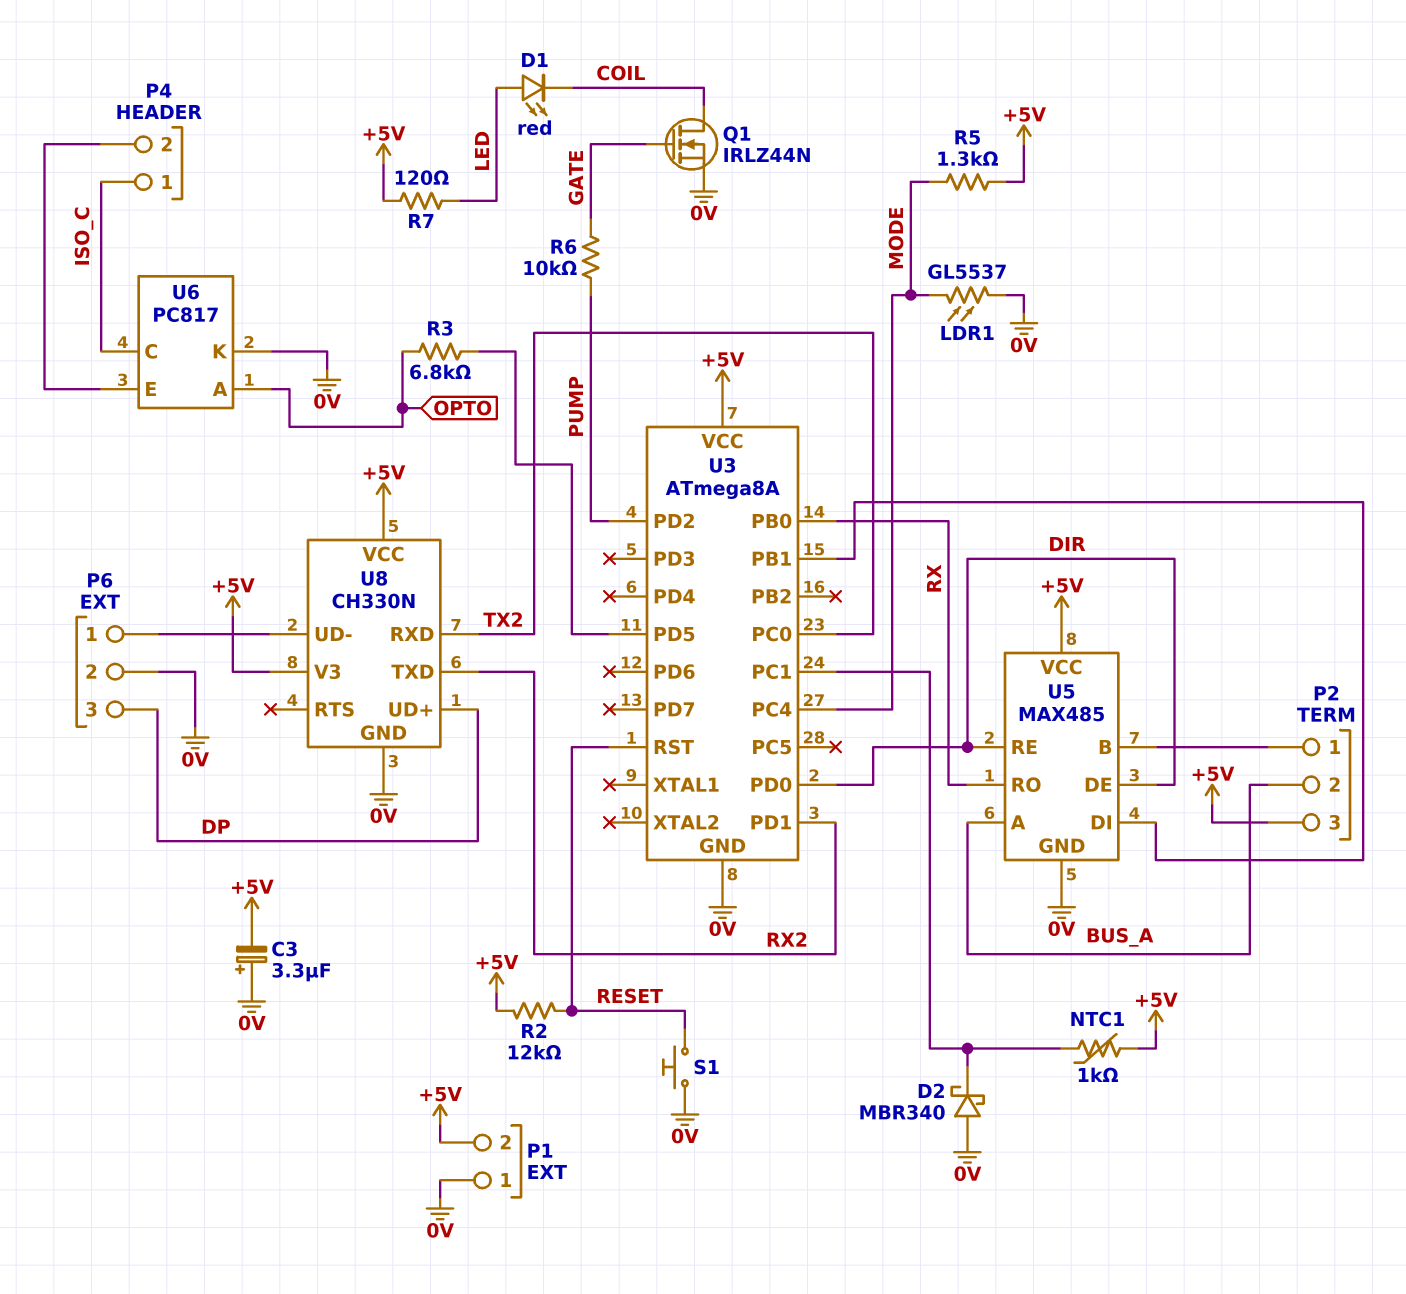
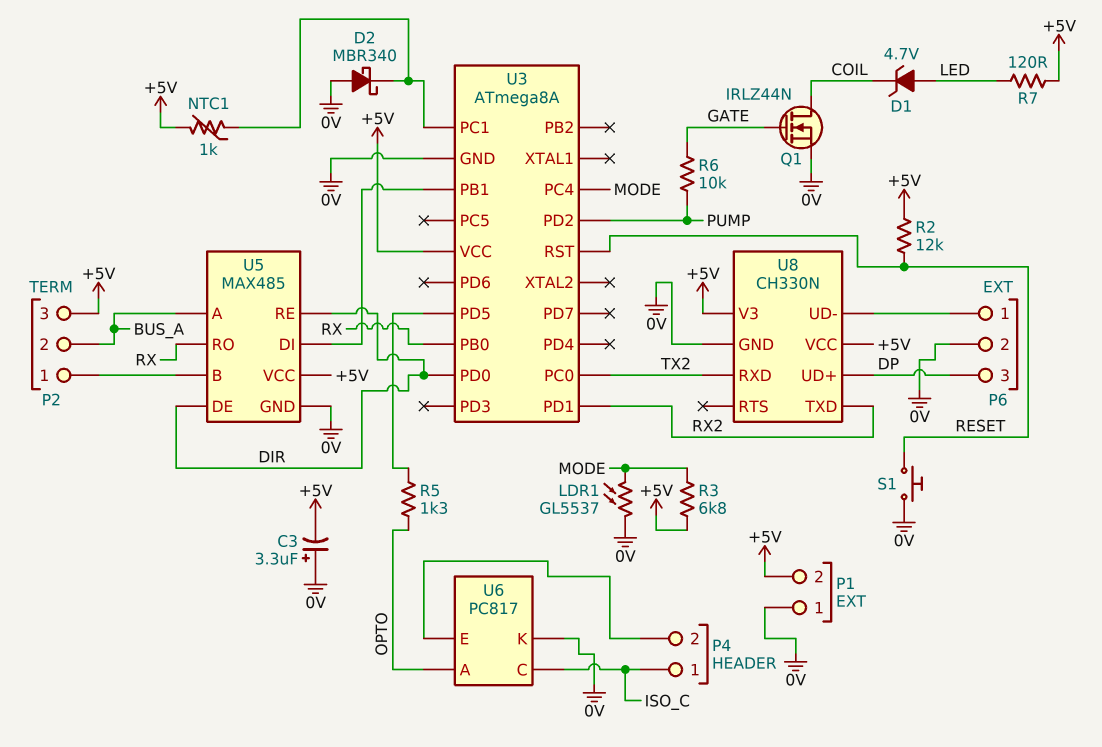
D1: LED red (A LED, K COIL) -> zener 4.7V (A LED, K COIL)
R3: 6.8k (OPTO, U3/PD5) -> 6.8k (+5V, MODE)
R5: 1.3k (+5V, MODE) -> 1.3k (OPTO, U3/PD5)

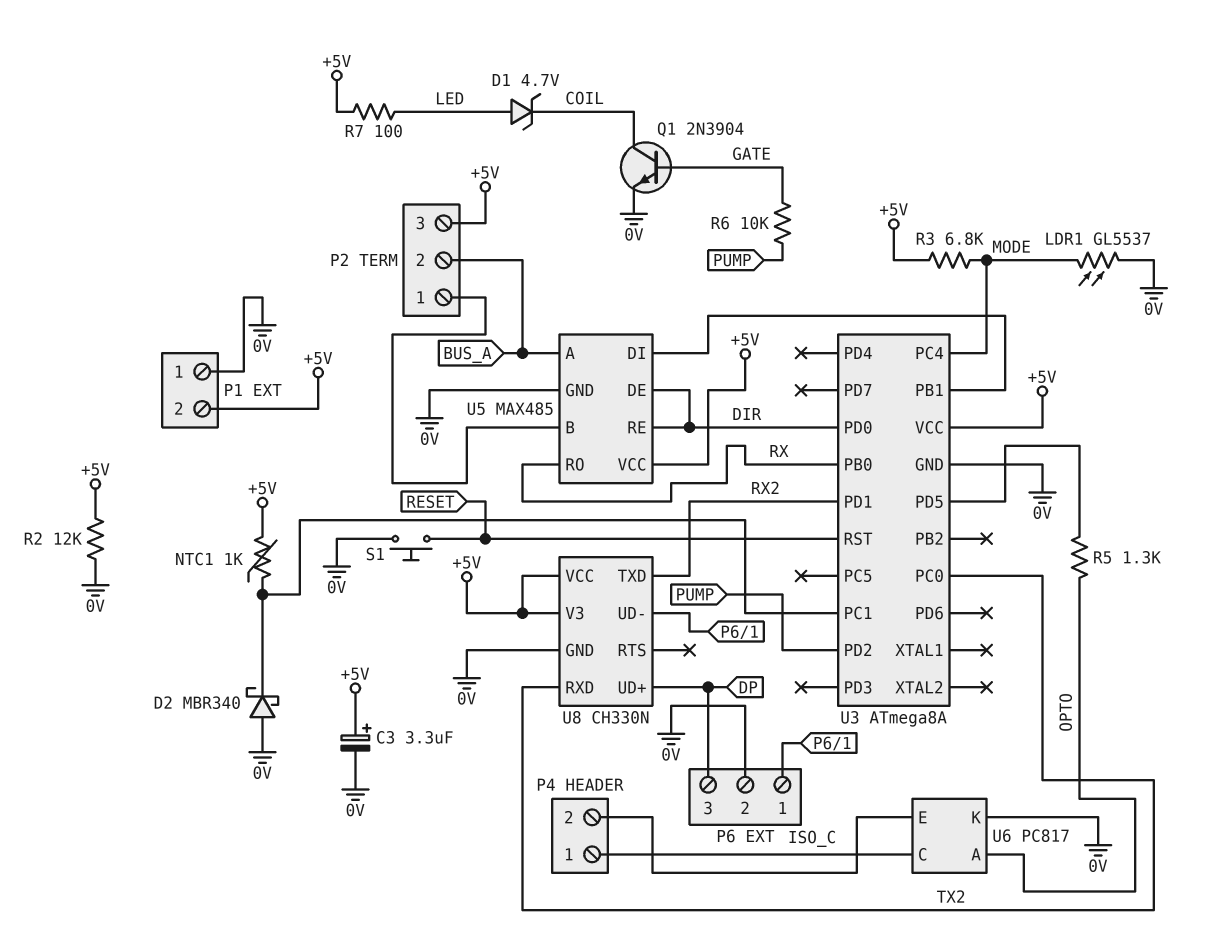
C3: 3.3uF (plus 0V, minus +5V) -> 3.3uF (plus +5V, minus 0V)
Q1: NMOS IRLZ44N (G GATE, D COIL, S 0V) -> NPN 2N3904 (B GATE, C COIL, E 0V)
R2: 12k (+5V, RESET) -> 12k (+5V, 0V)
R7: 120 (+5V, LED) -> 100 (+5V, LED)

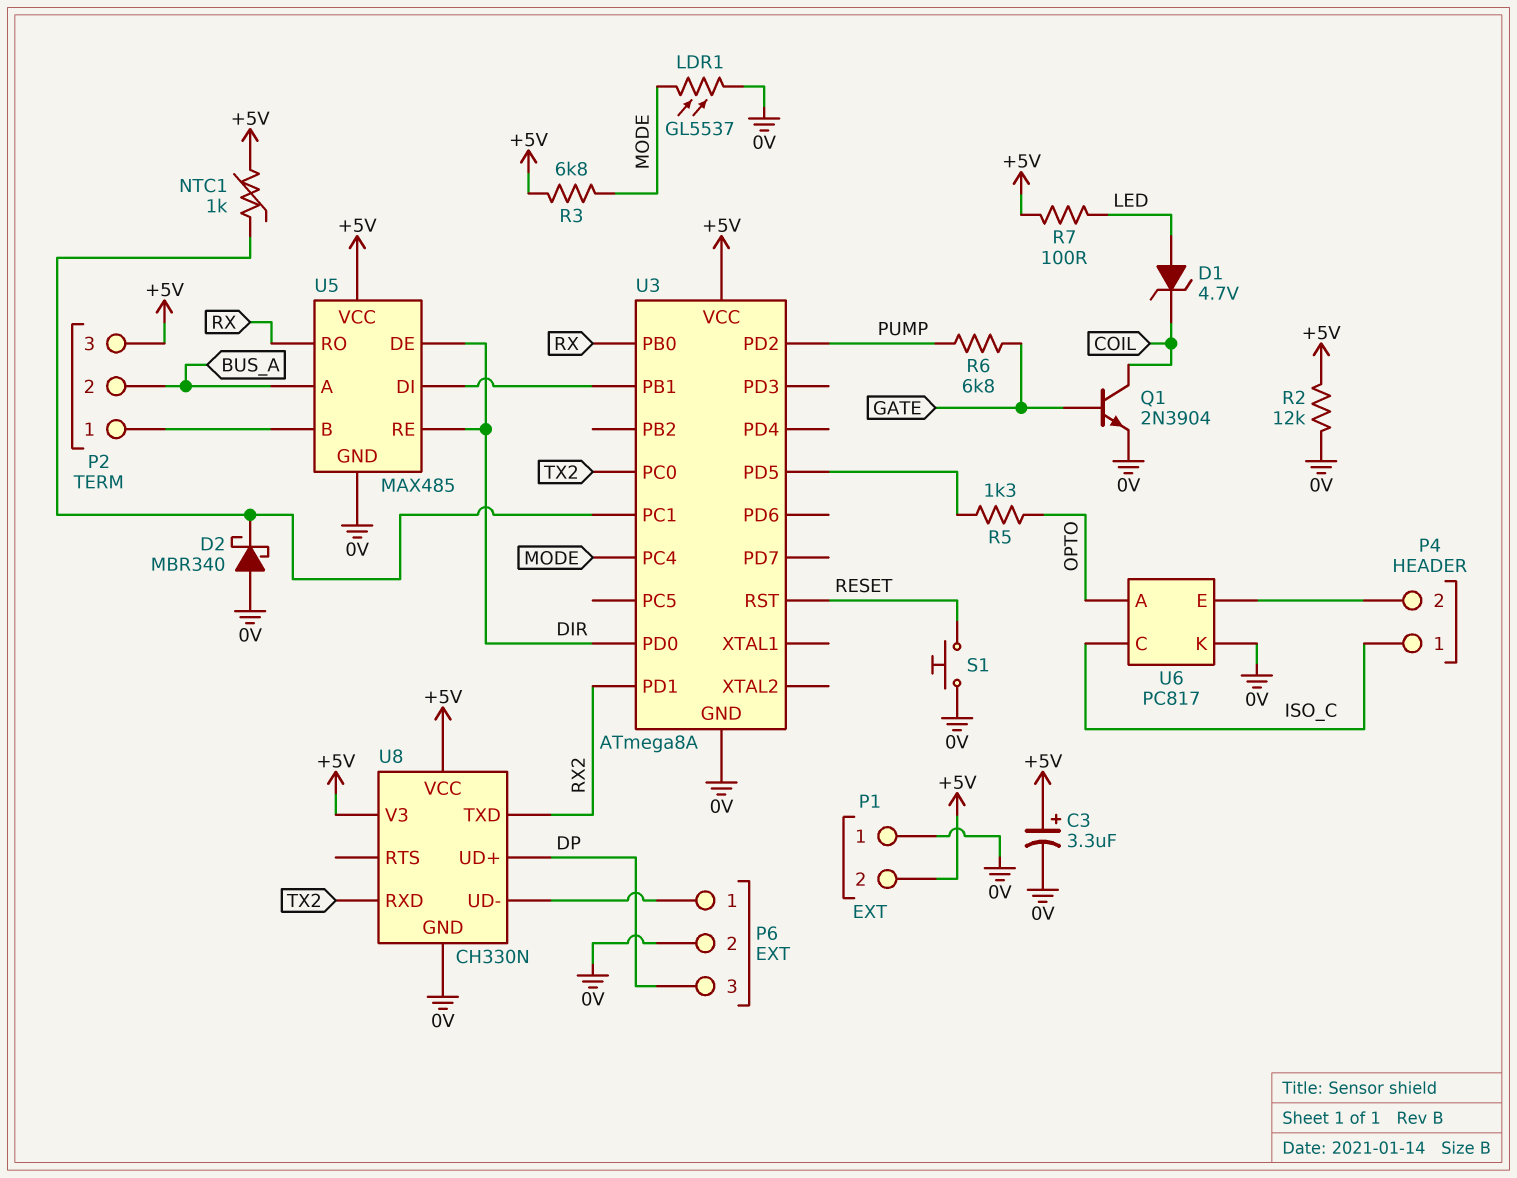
R6: 10k (GATE, PUMP) -> 6.8k (GATE, PUMP)

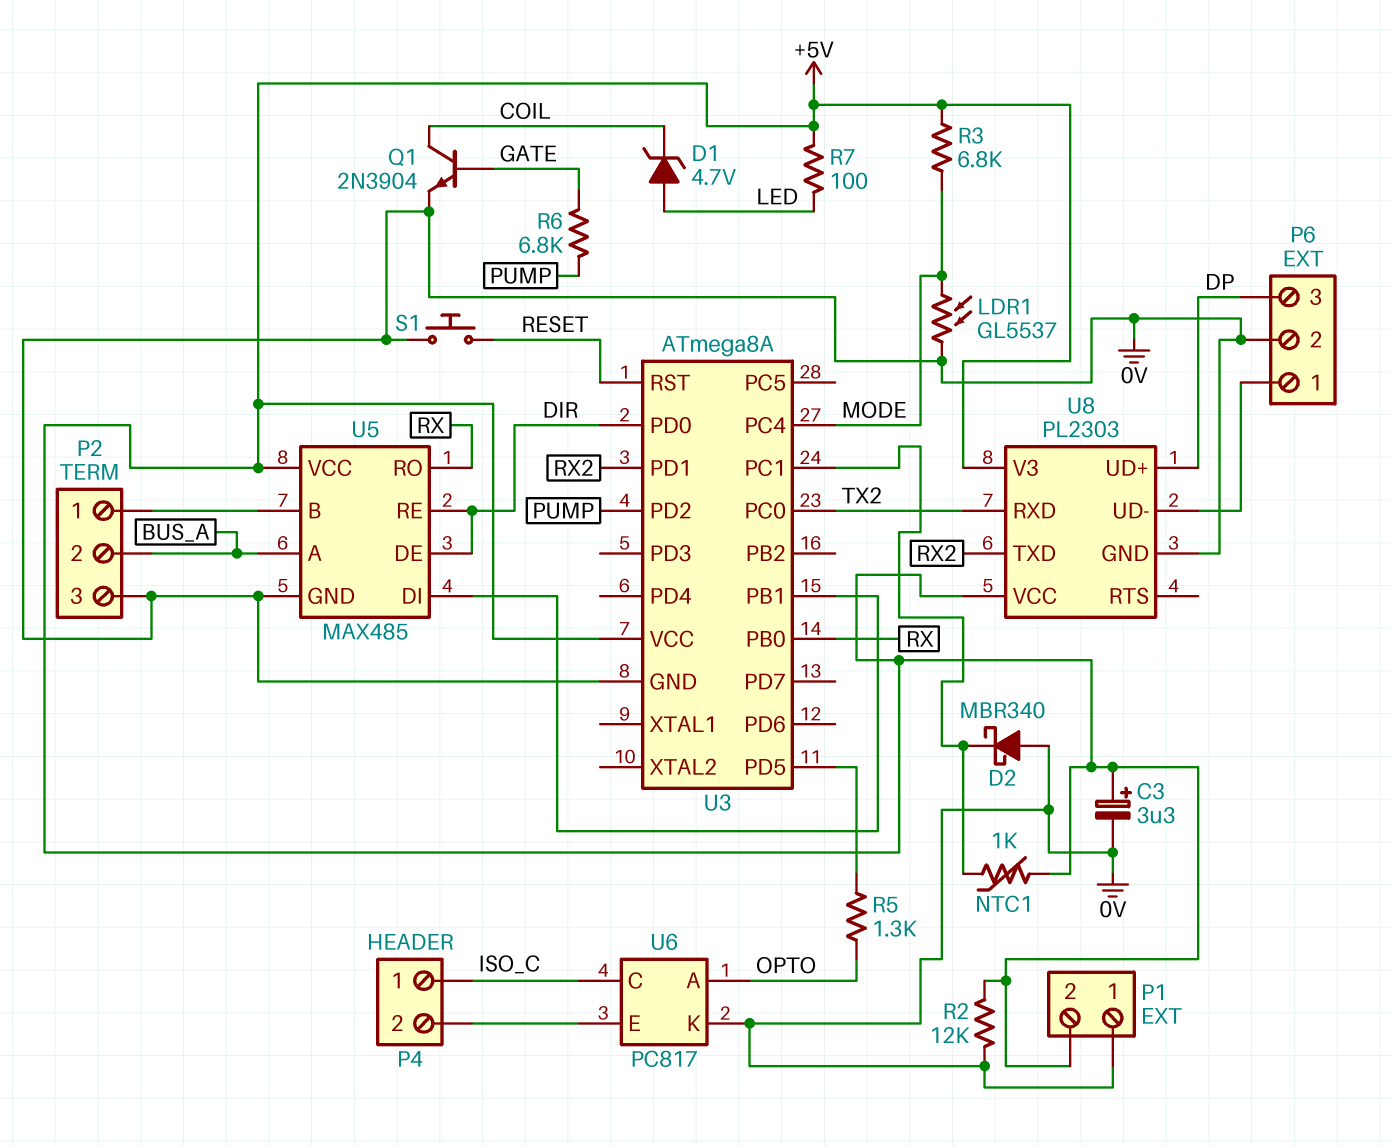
P2 pin 3: +5V -> 0V
U8: CH330N -> PL2303

